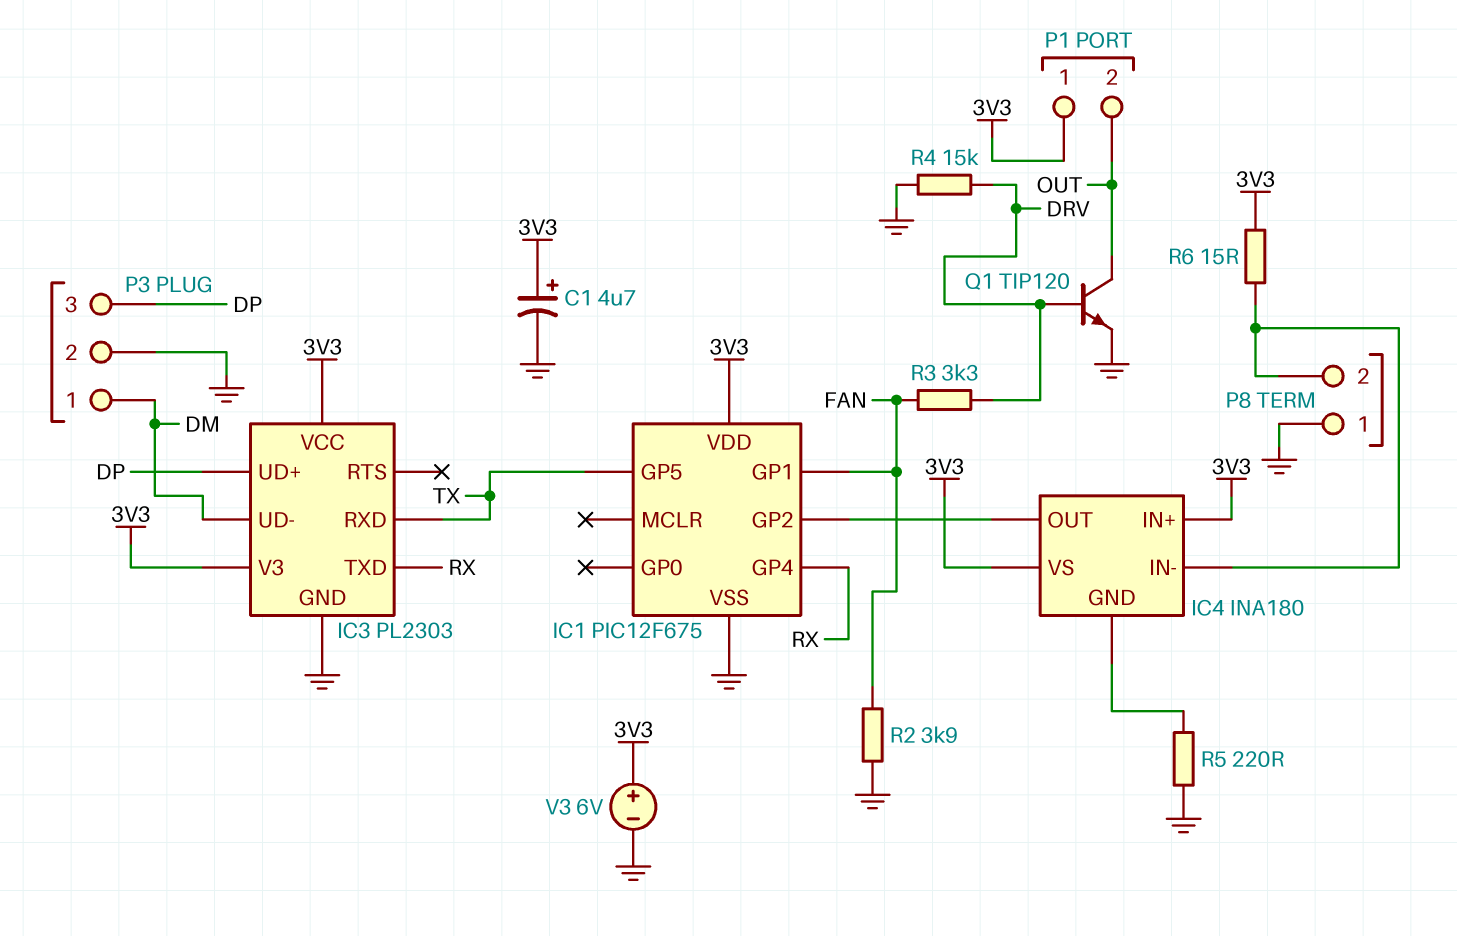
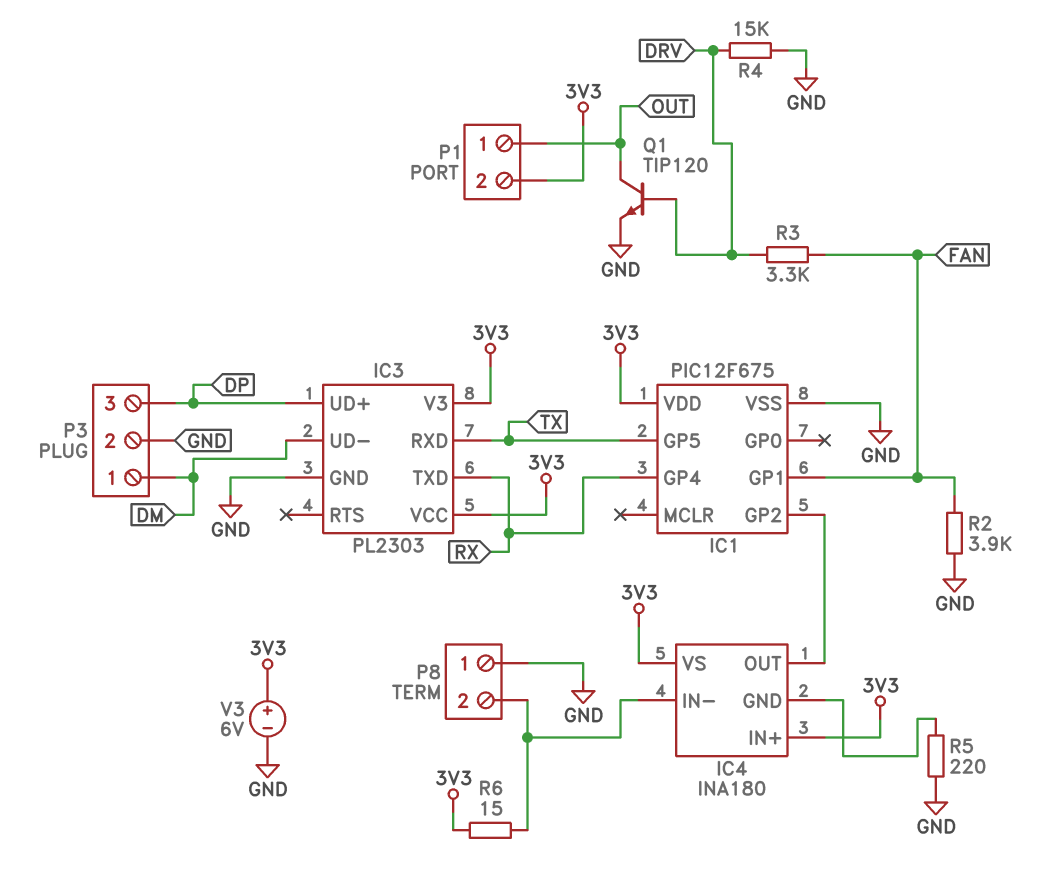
C1: 4.7uF (plus 3V3, minus GND) -> none
P1 pin 1: 3V3 -> OUT
P1 pin 2: OUT -> 3V3

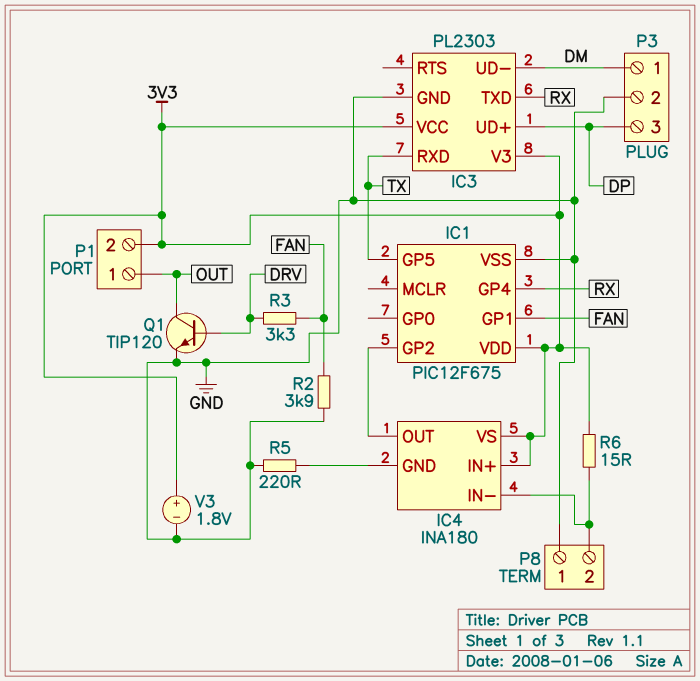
R4: 15k (DRV, GND) -> none
V3: 6V (plus 3V3, minus GND) -> 1.8V (plus 3V3, minus GND)

